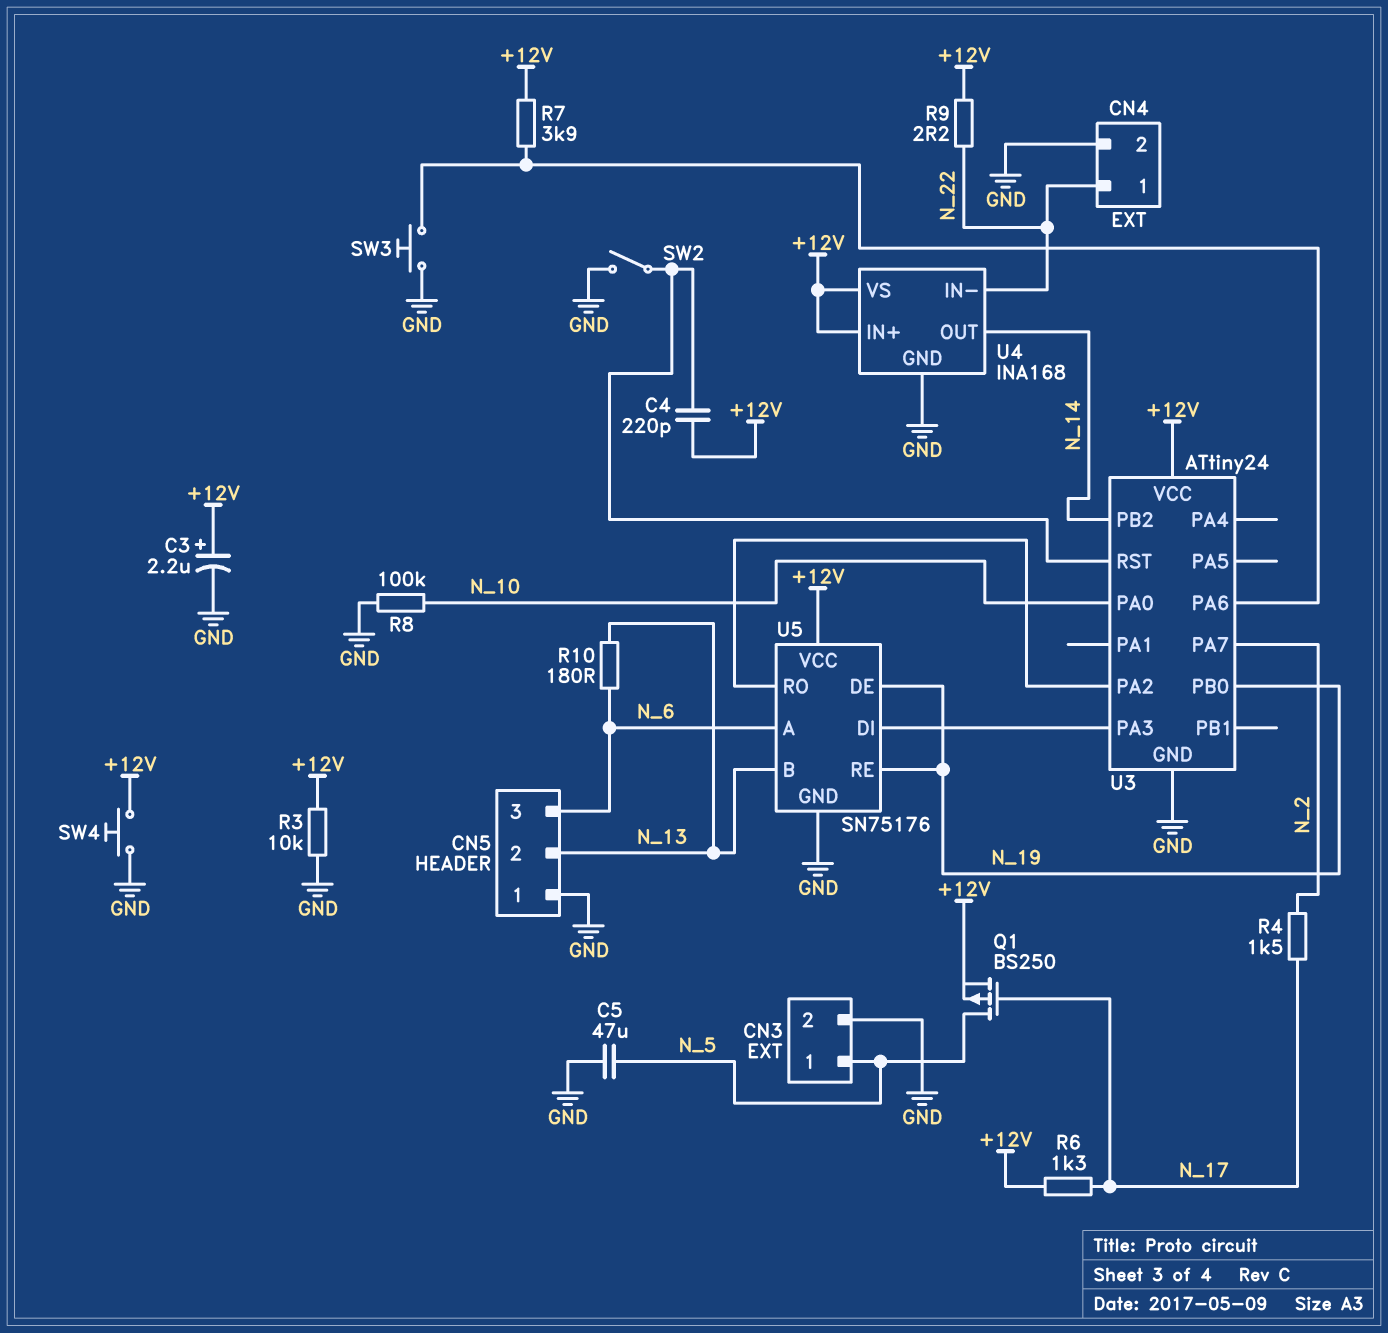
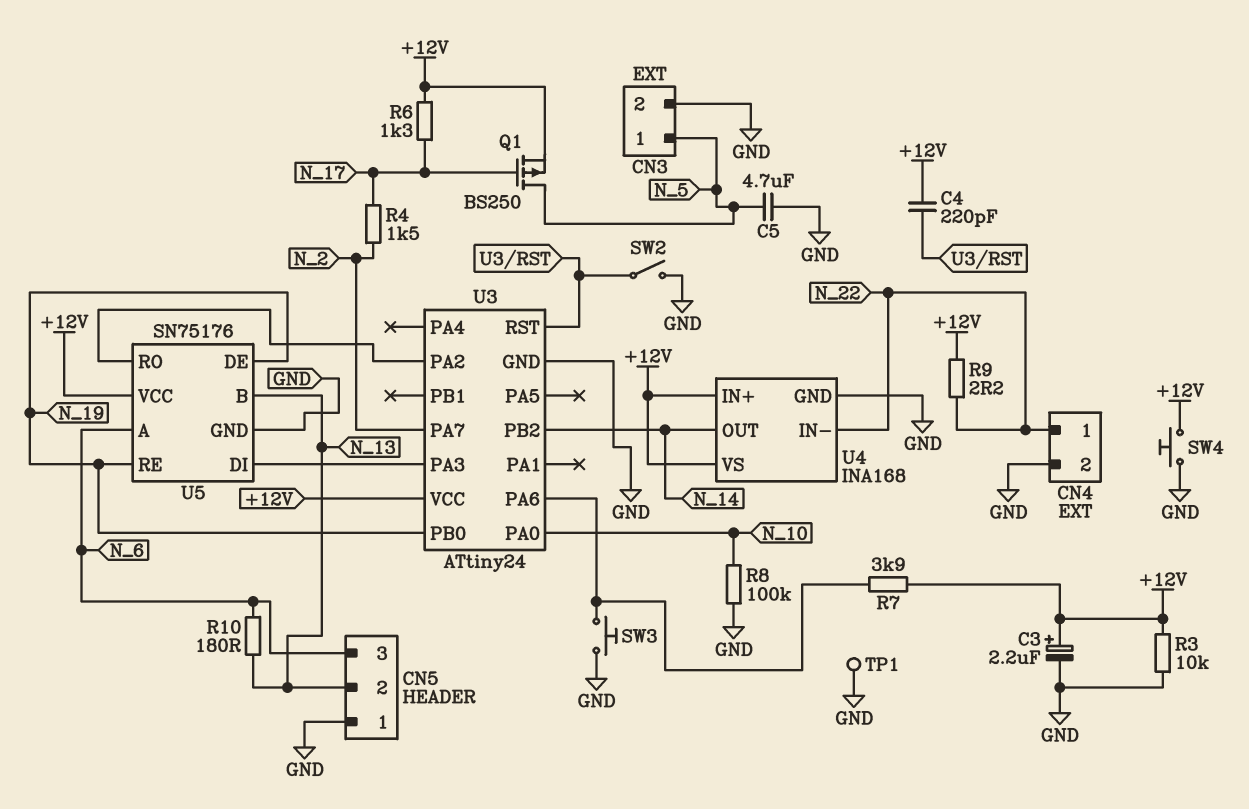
C5: 47uF (GND, N_5) -> 4.7uF (GND, N_5)
TP1: none -> test point (GND)

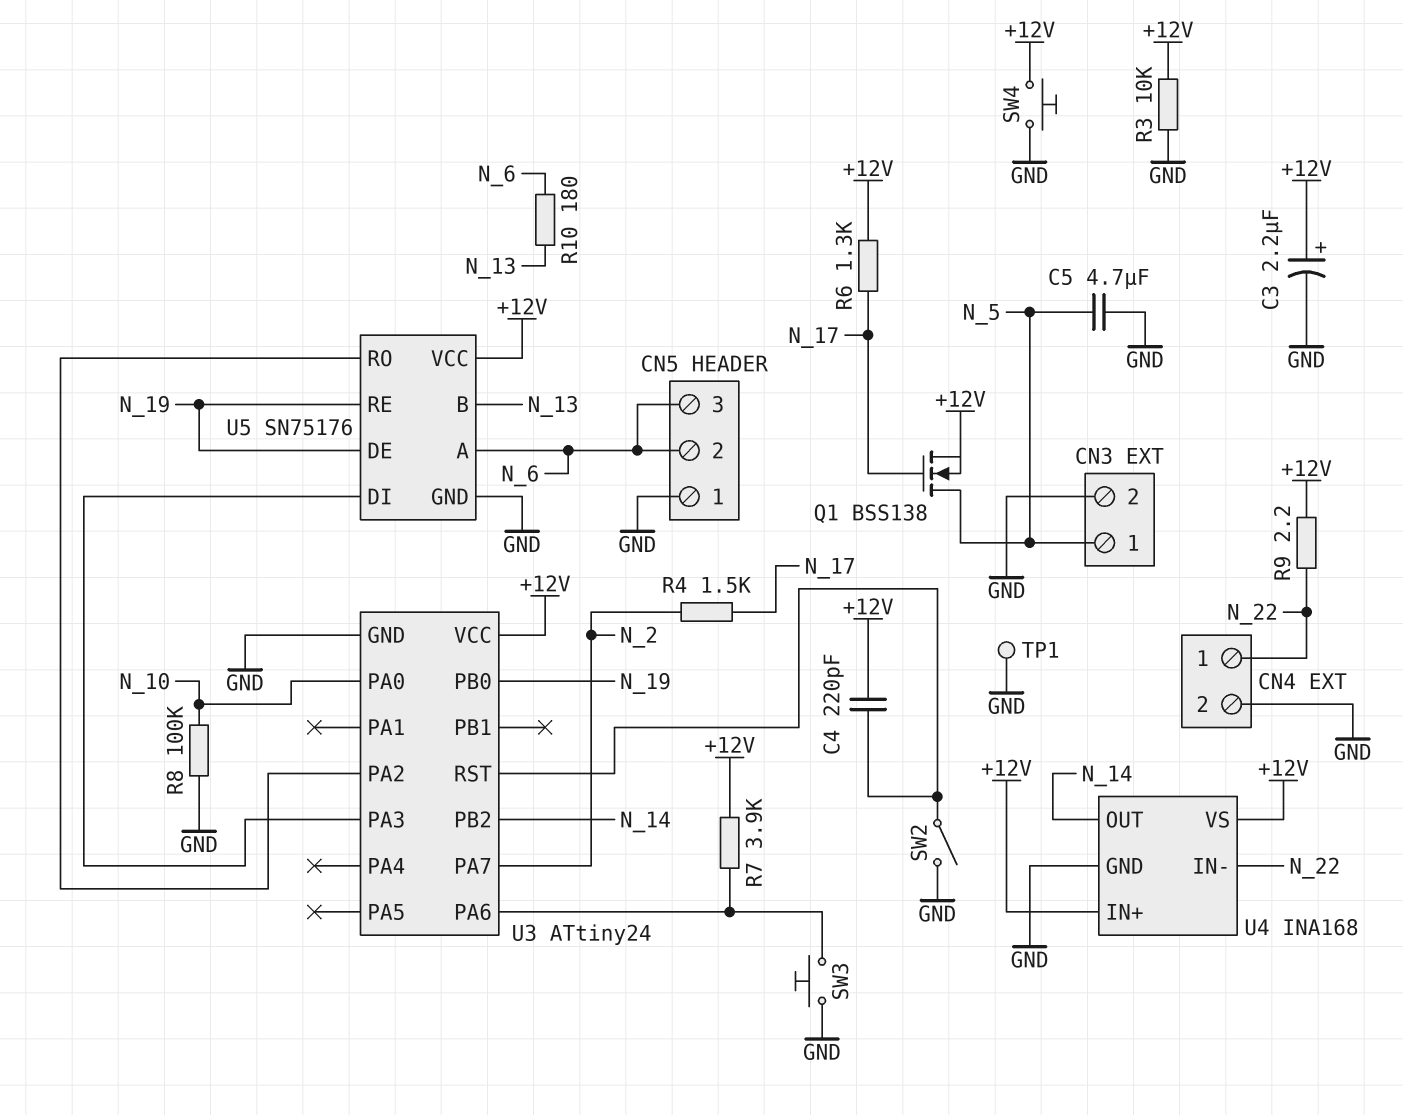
CN5 pin 2: N_13 -> N_6
Q1: PMOS BS250 (G N_17, D N_5, S +12V) -> NMOS BSS138 (G N_17, D N_5, S +12V)

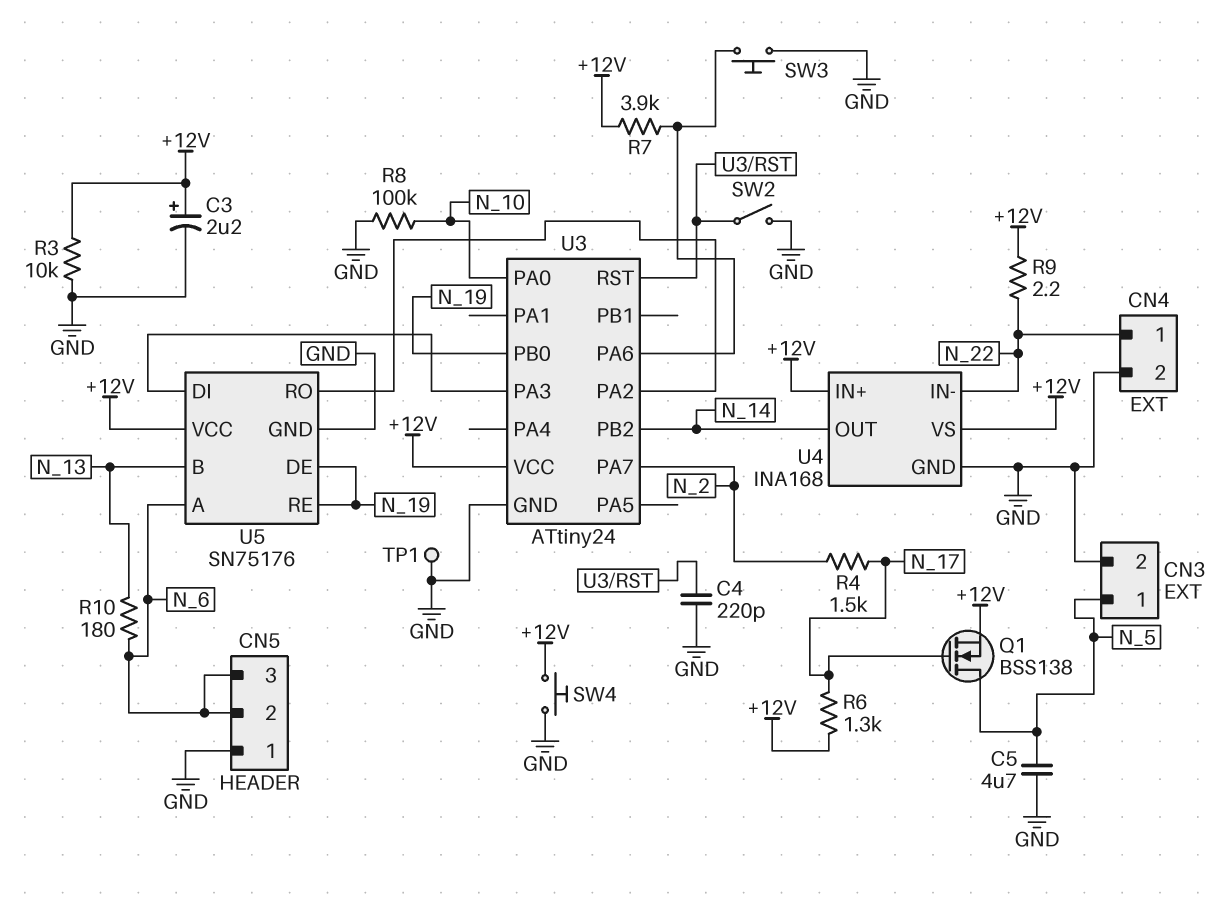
C4: 220pF (+12V, U3/RST) -> 220pF (GND, U3/RST)

